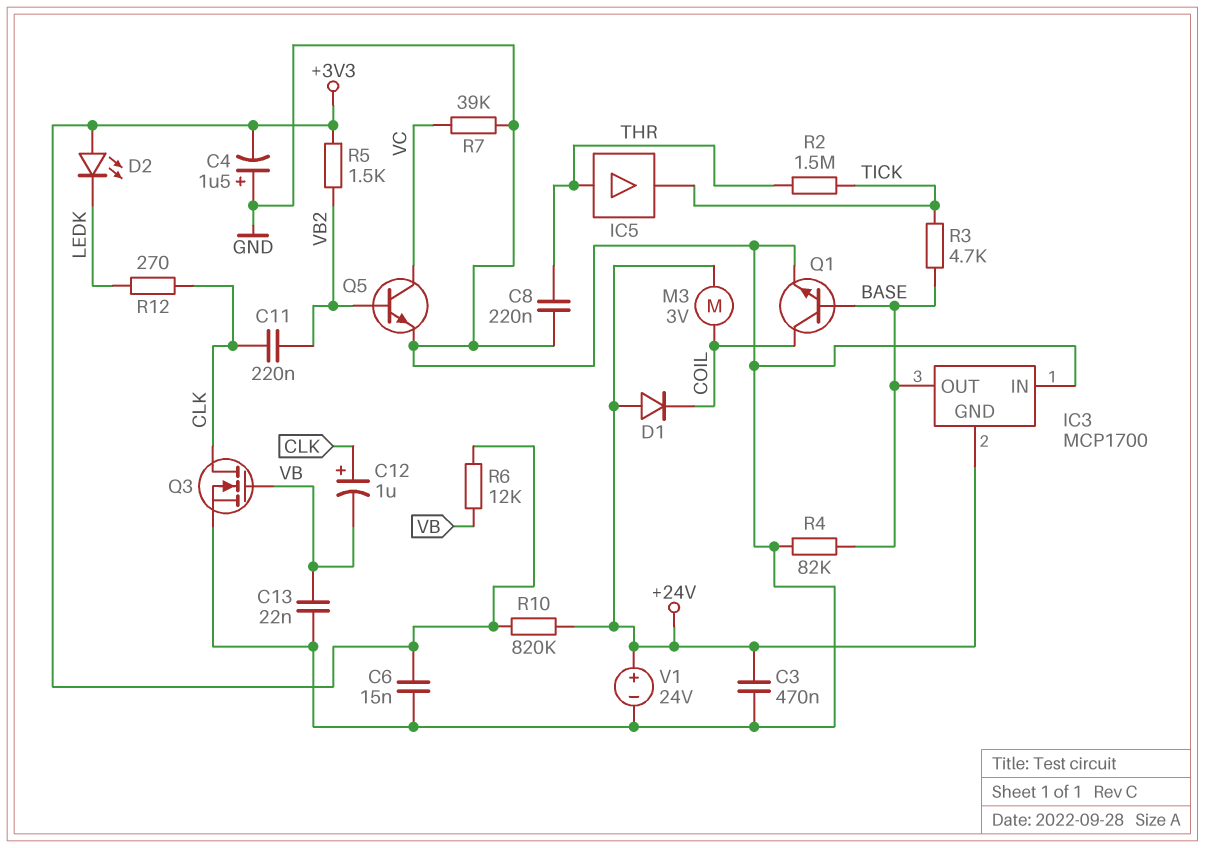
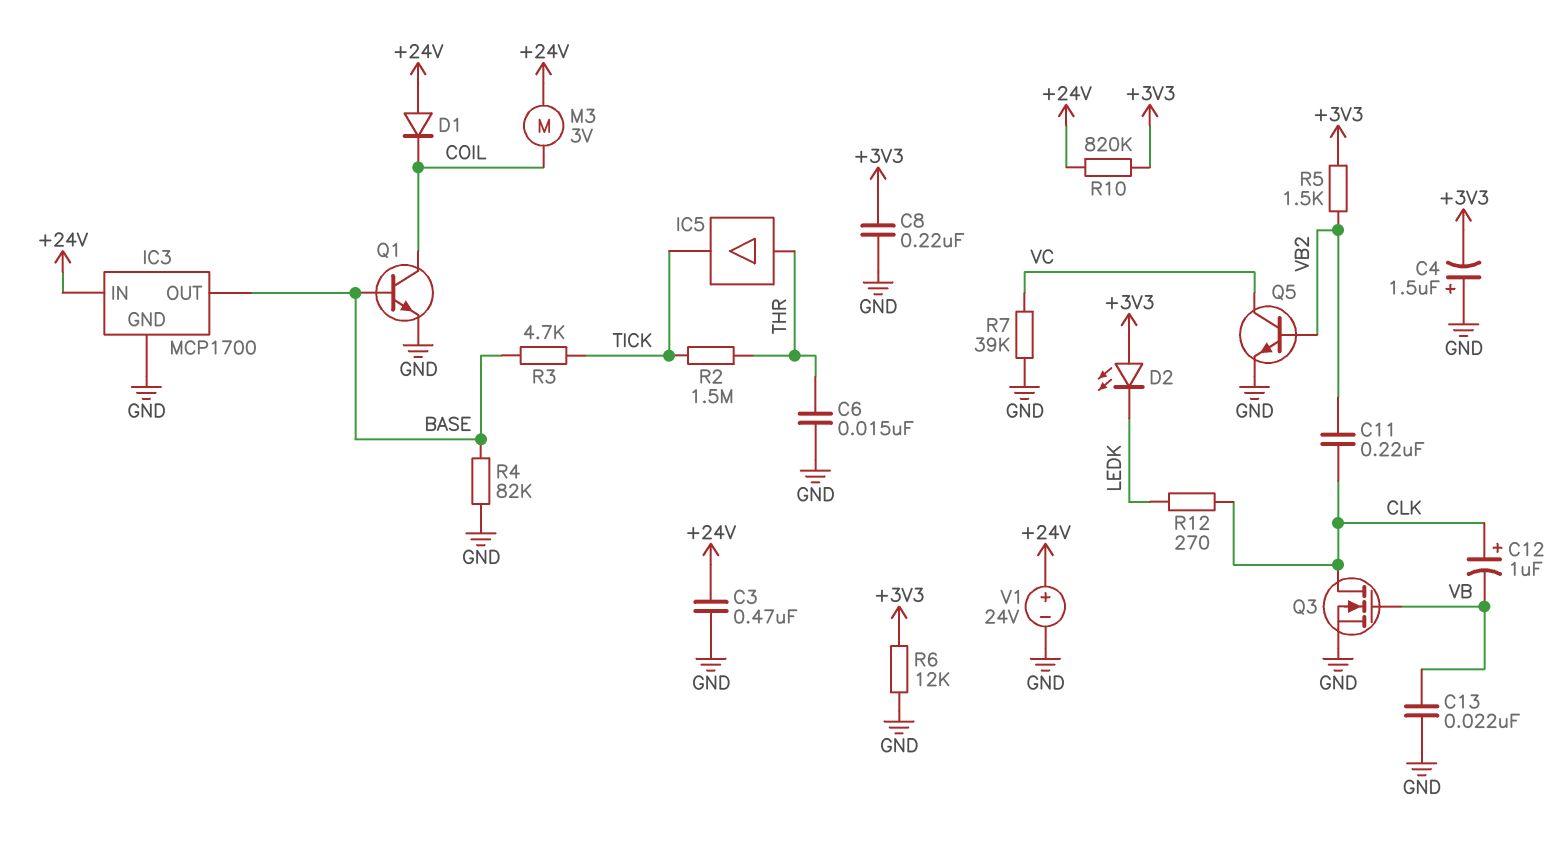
C6: 15nF (+3V3, GND) -> 15nF (GND, THR)
C8: 220nF (GND, THR) -> 220nF (+3V3, GND)
IC3 pin GND: +24V -> GND
IC3 pin IN: GND -> +24V
R6: 12k (+3V3, VB) -> 12k (+3V3, GND)

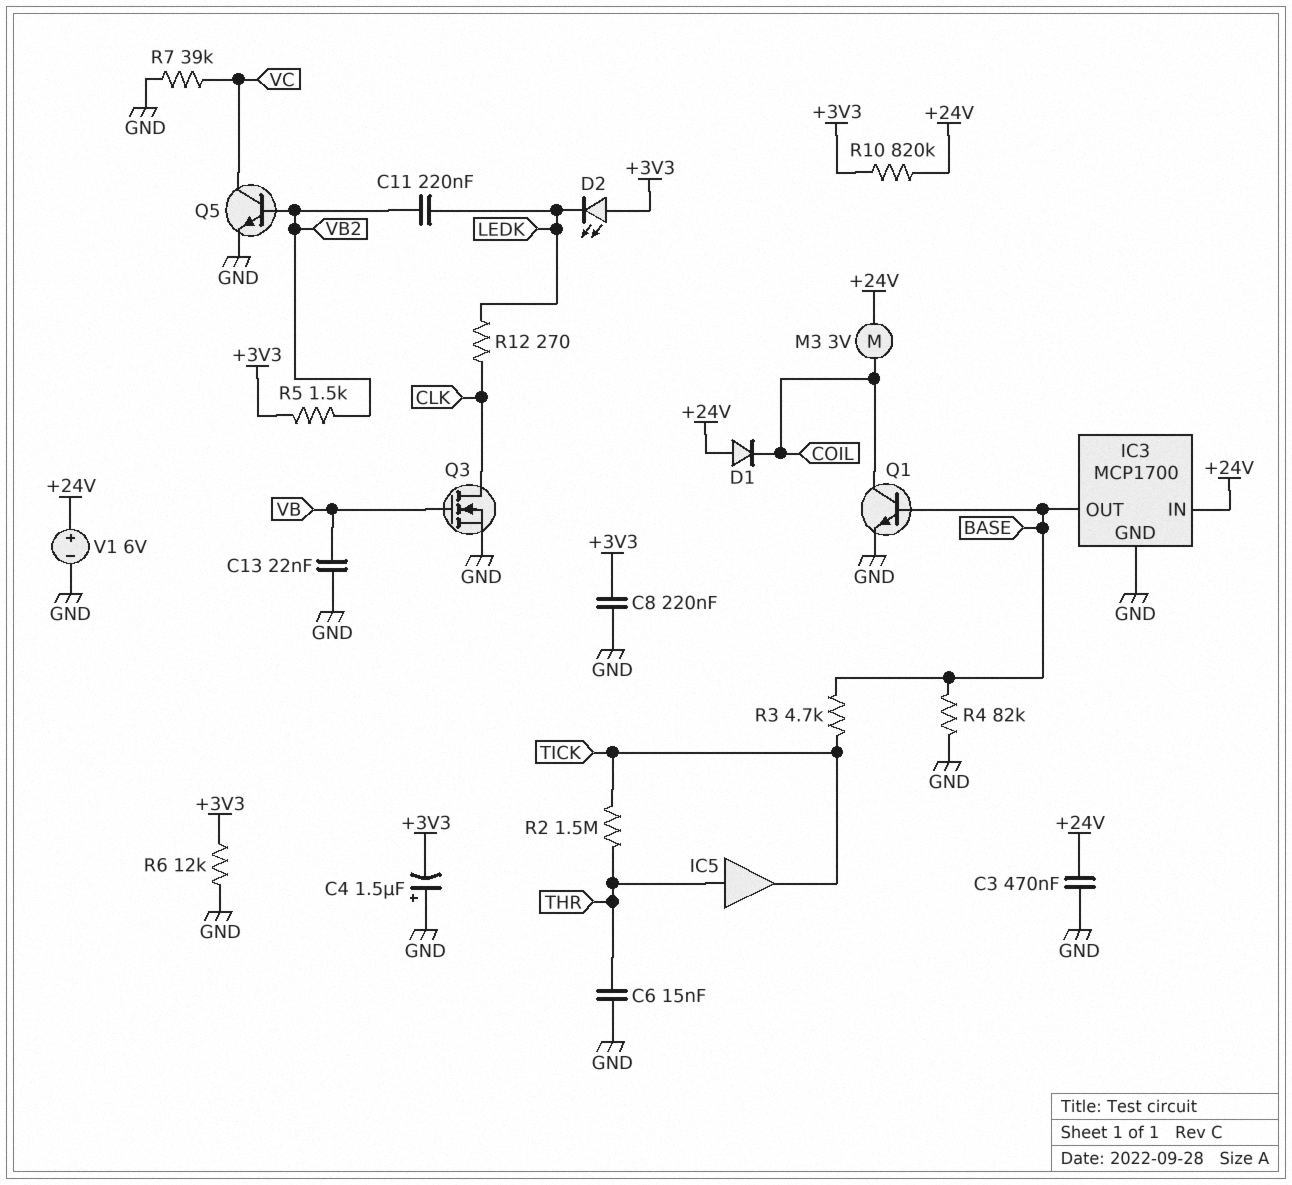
C11: 220nF (CLK, VB2) -> 220nF (LEDK, VB2)
C12: 1uF (plus CLK, minus VB) -> none
V1: 24V (plus +24V, minus GND) -> 6V (plus +24V, minus GND)

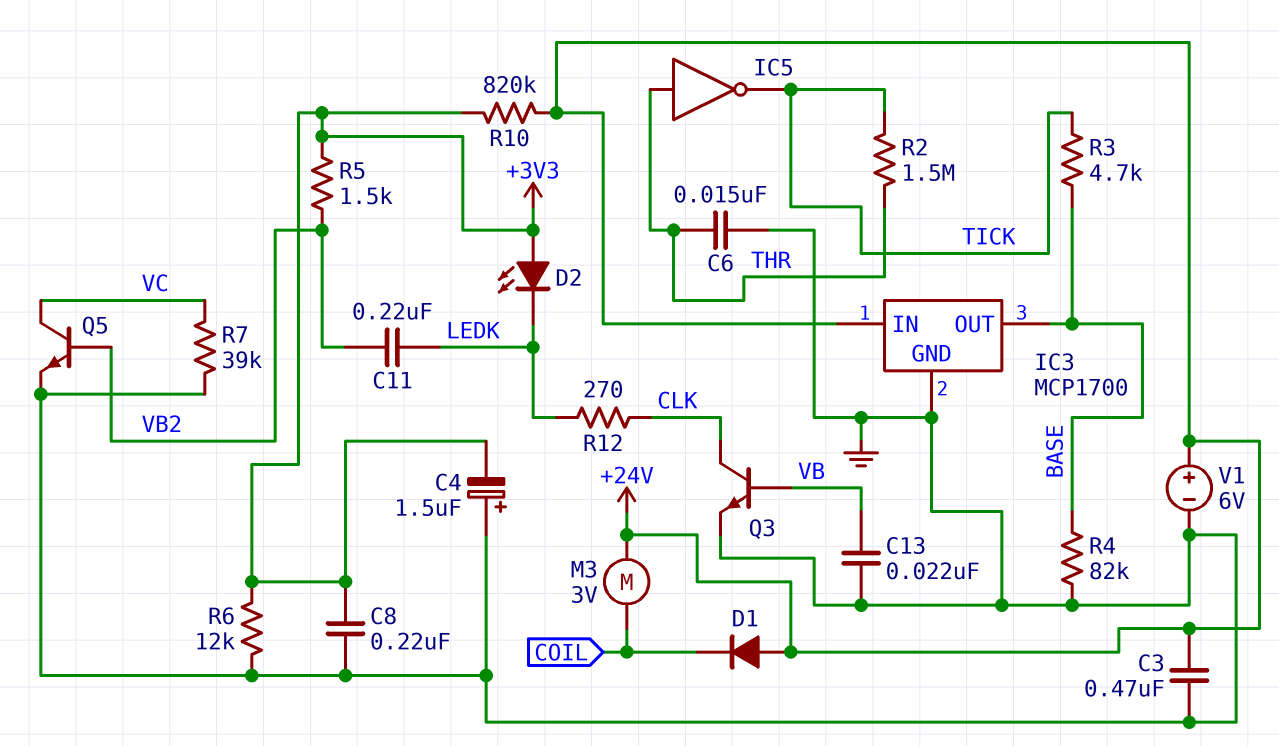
IC5: buffer (in THR, out TICK) -> NOT (in THR, out TICK)
Q1: NPN (B BASE, C COIL, E GND) -> none
Q3: NMOS (G VB, D CLK, S GND) -> NPN (B VB, C CLK, E GND)

